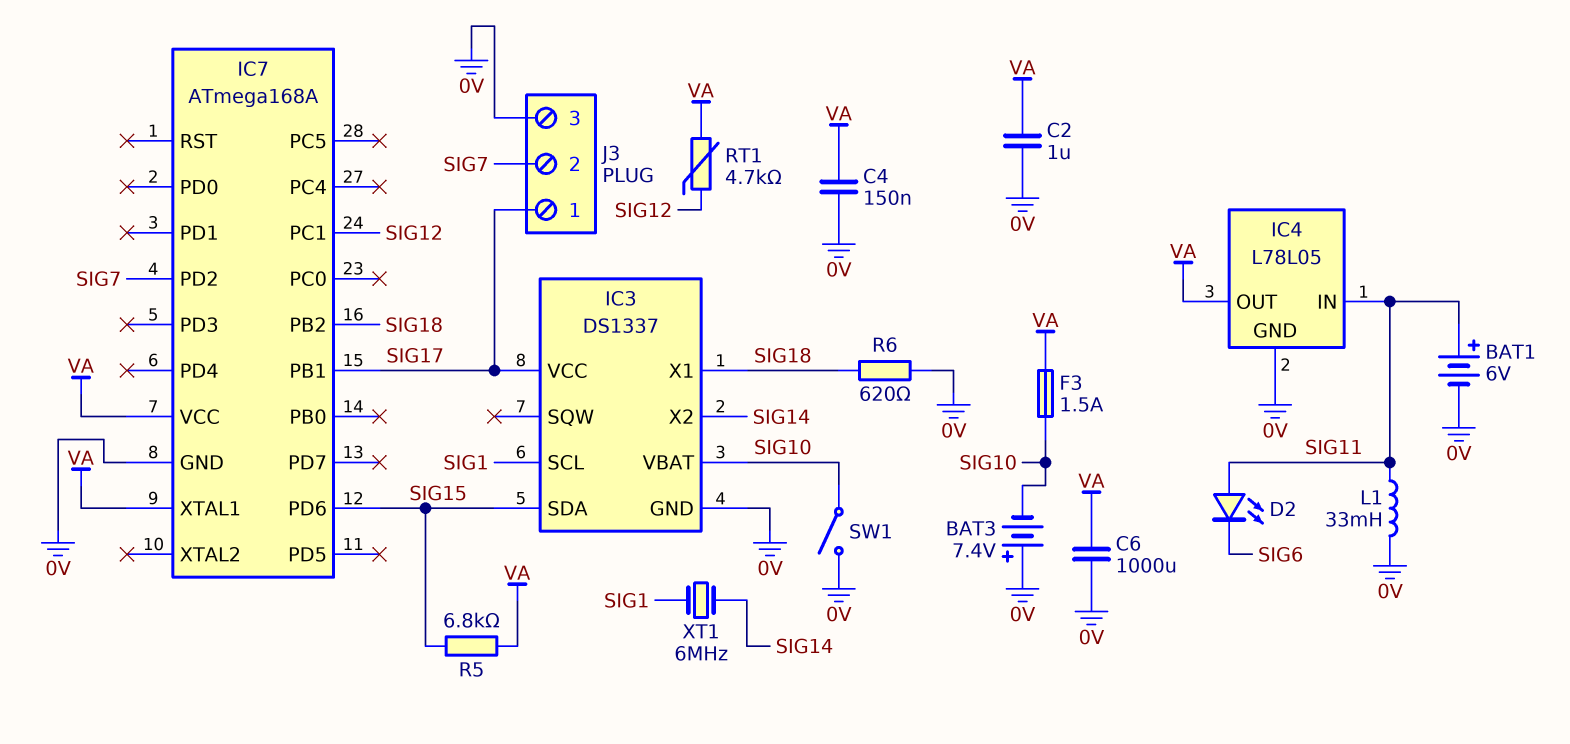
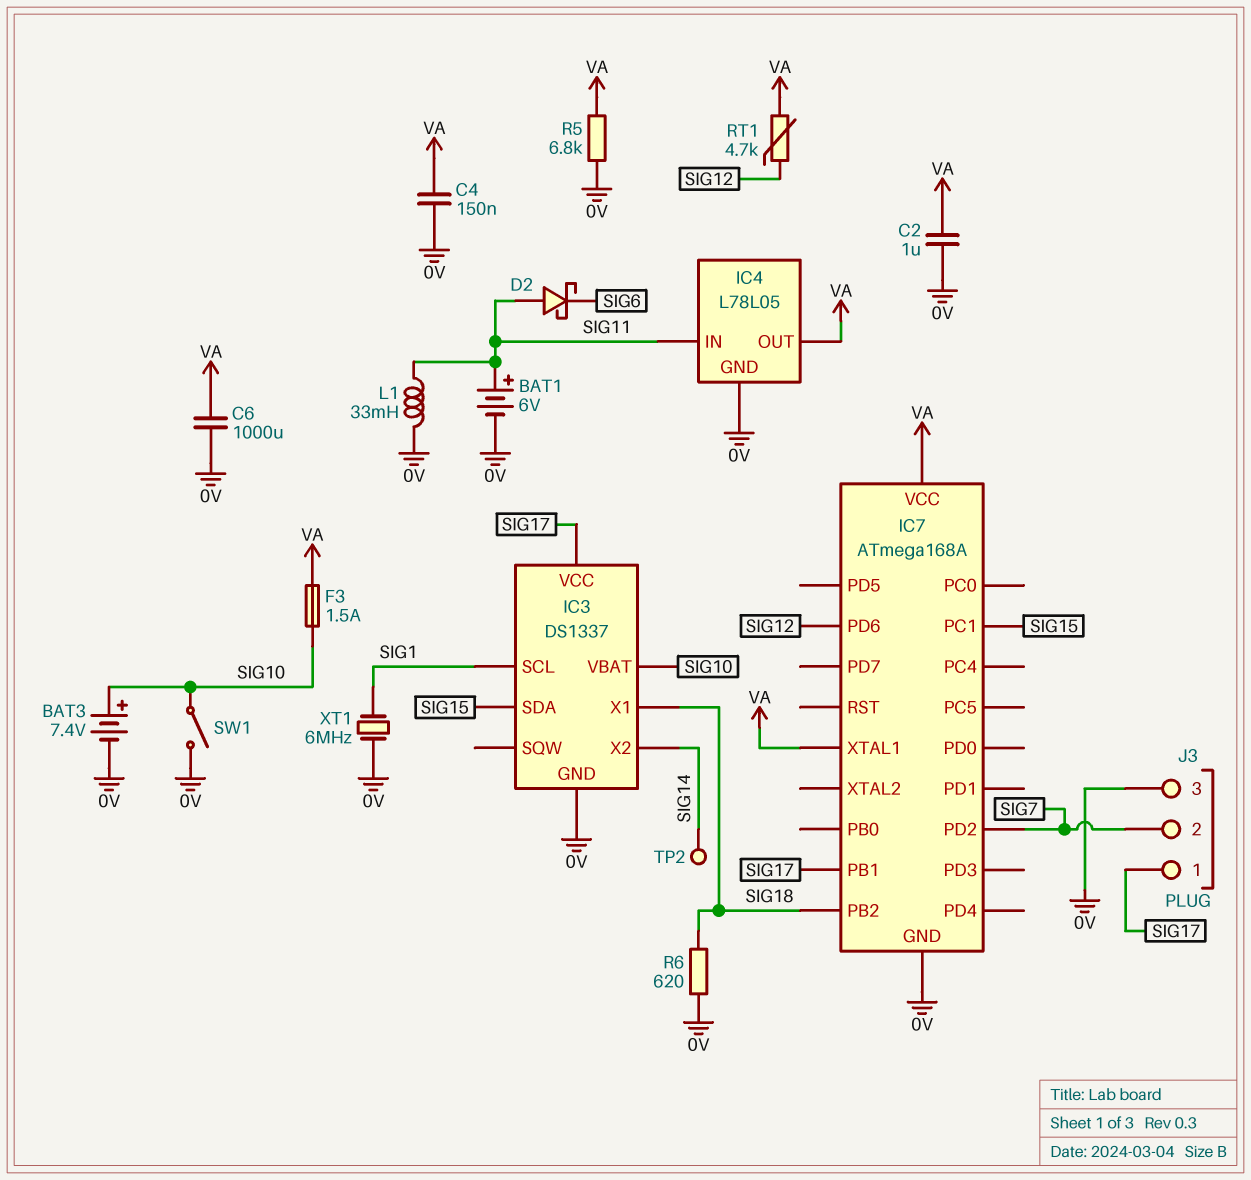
BAT3: 7.4V (plus 0V, minus SIG10) -> 7.4V (plus SIG10, minus 0V)
D2: LED (A SIG11, K SIG6) -> schottky (A SIG11, K SIG6)
IC7 pin PC1: SIG12 -> SIG15
IC7 pin PD6: SIG15 -> SIG12
R5: 6.8k (SIG15, VA) -> 6.8k (0V, VA)
TP2: none -> test point (SIG14)
XT1: 6MHz (SIG1, SIG14) -> 6MHz (0V, SIG1)

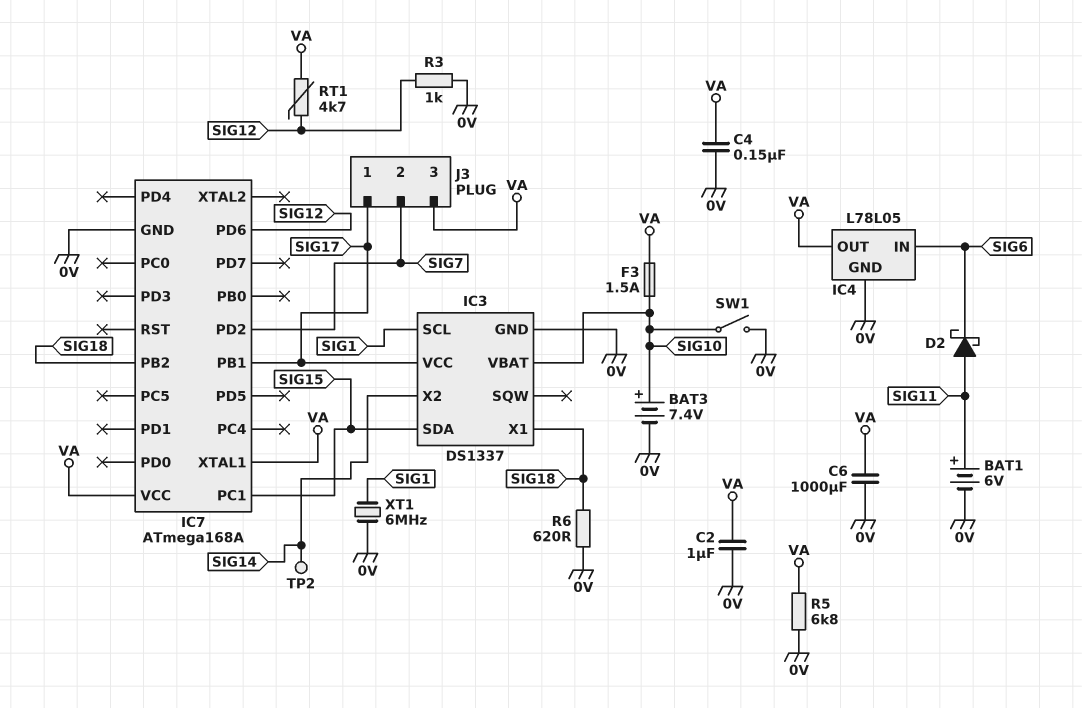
IC4 pin IN: SIG11 -> SIG6
J3 pin 3: 0V -> VA
L1: 33mH (0V, SIG11) -> none
R3: none -> 1k (0V, SIG12)

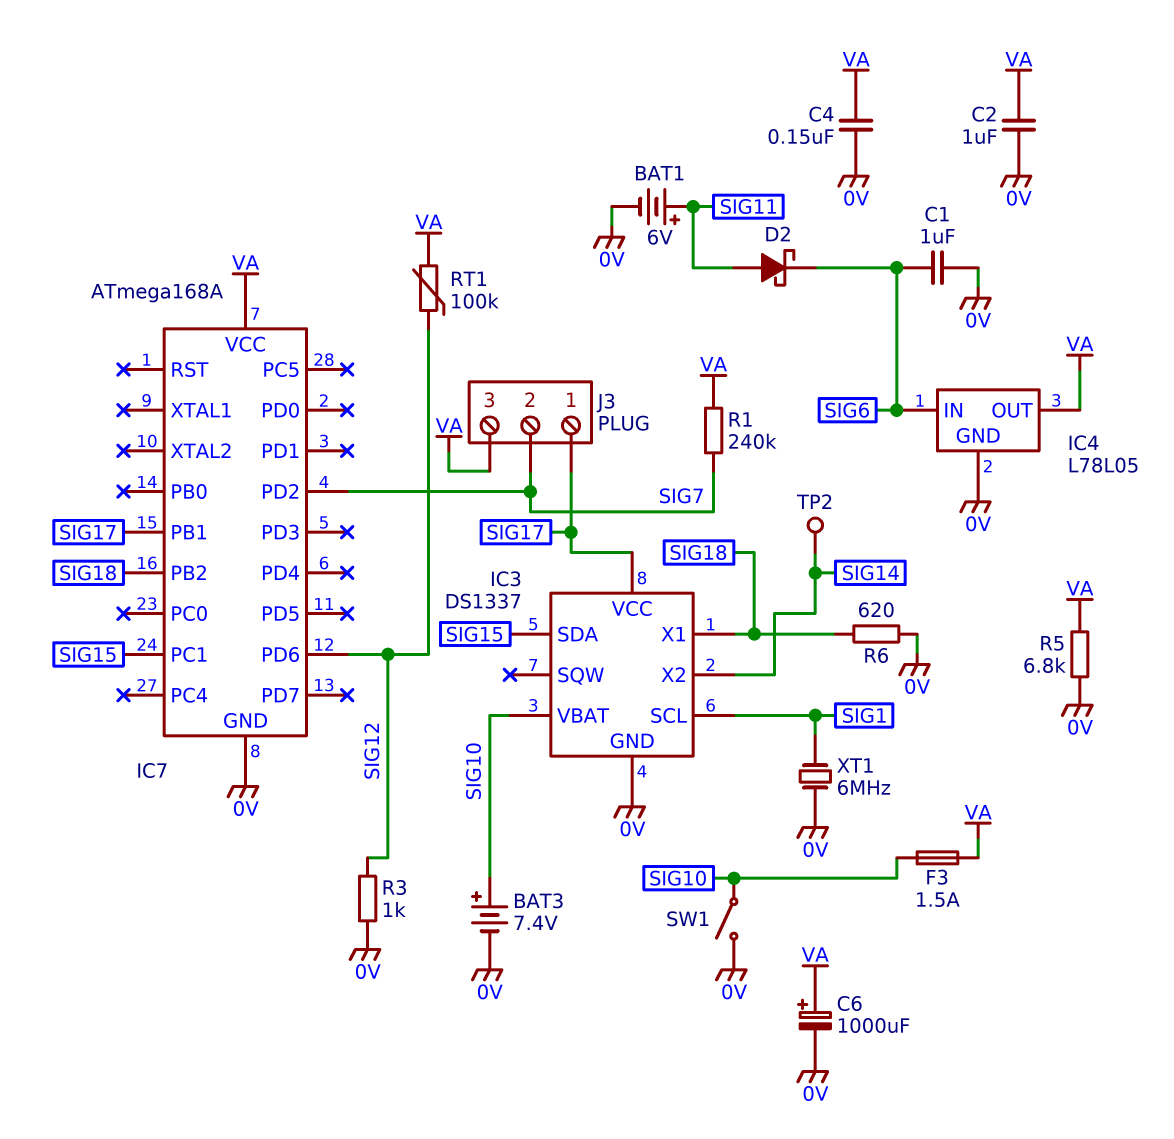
C1: none -> 1uF (0V, SIG6)
C6: 1000uF (0V, VA) -> 1000uF (plus VA, minus 0V)
IC7 pin XTAL1: VA -> none
R1: none -> 240k (SIG7, VA)
RT1: 4.7k (SIG12, VA) -> 100k (SIG12, VA)

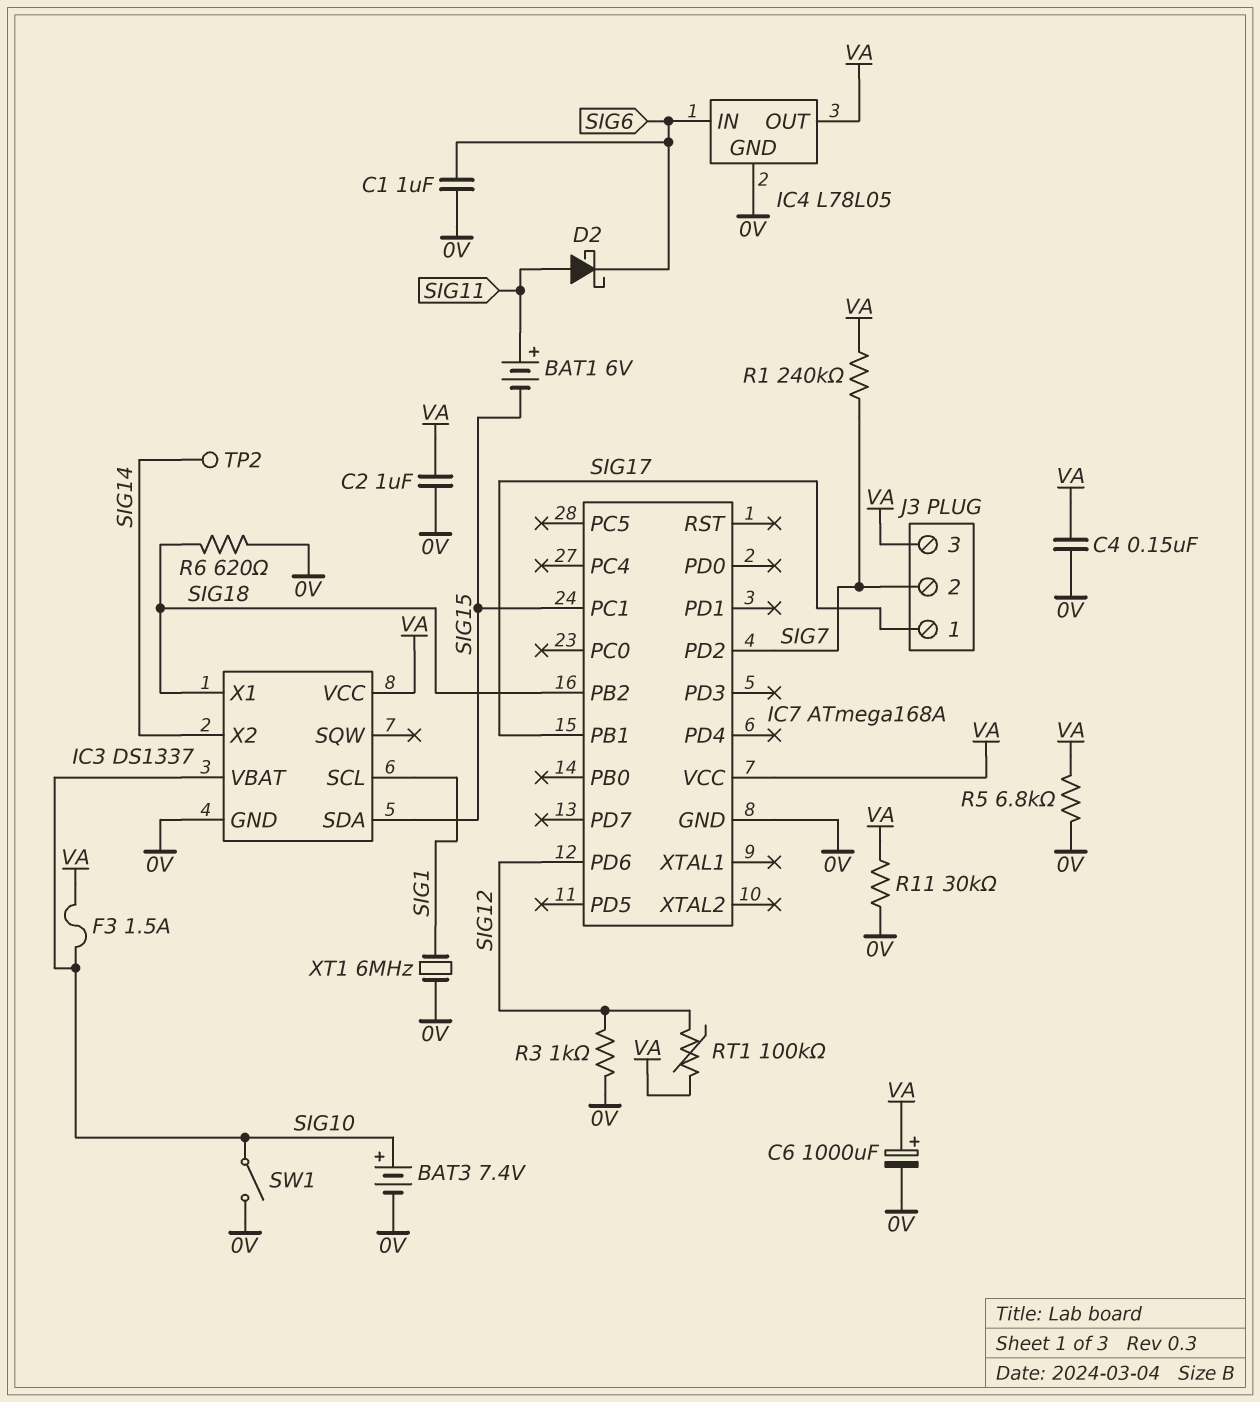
BAT1: 6V (plus SIG11, minus 0V) -> 6V (plus SIG11, minus SIG15)
IC3 pin VCC: SIG17 -> VA
R11: none -> 30k (0V, VA)

